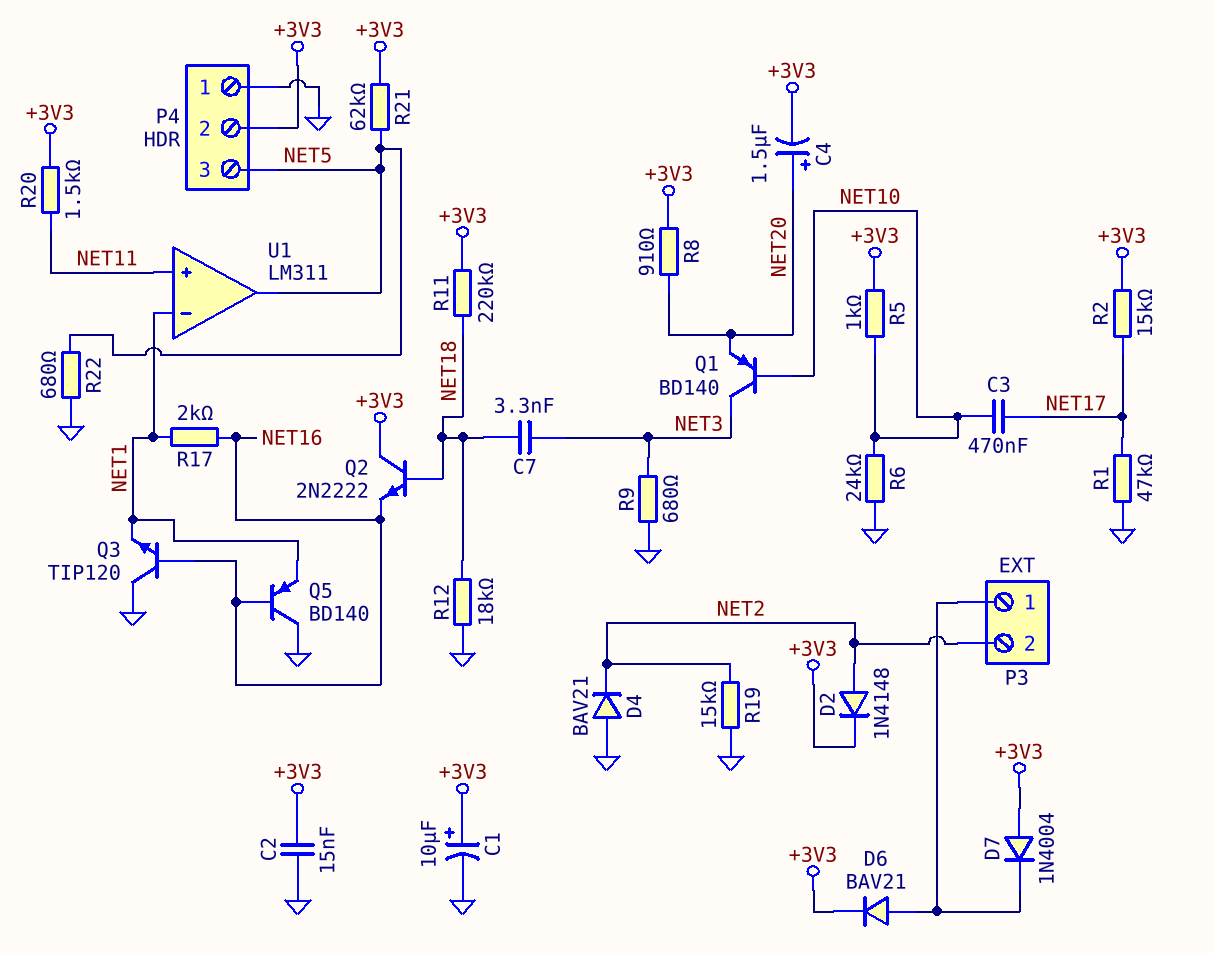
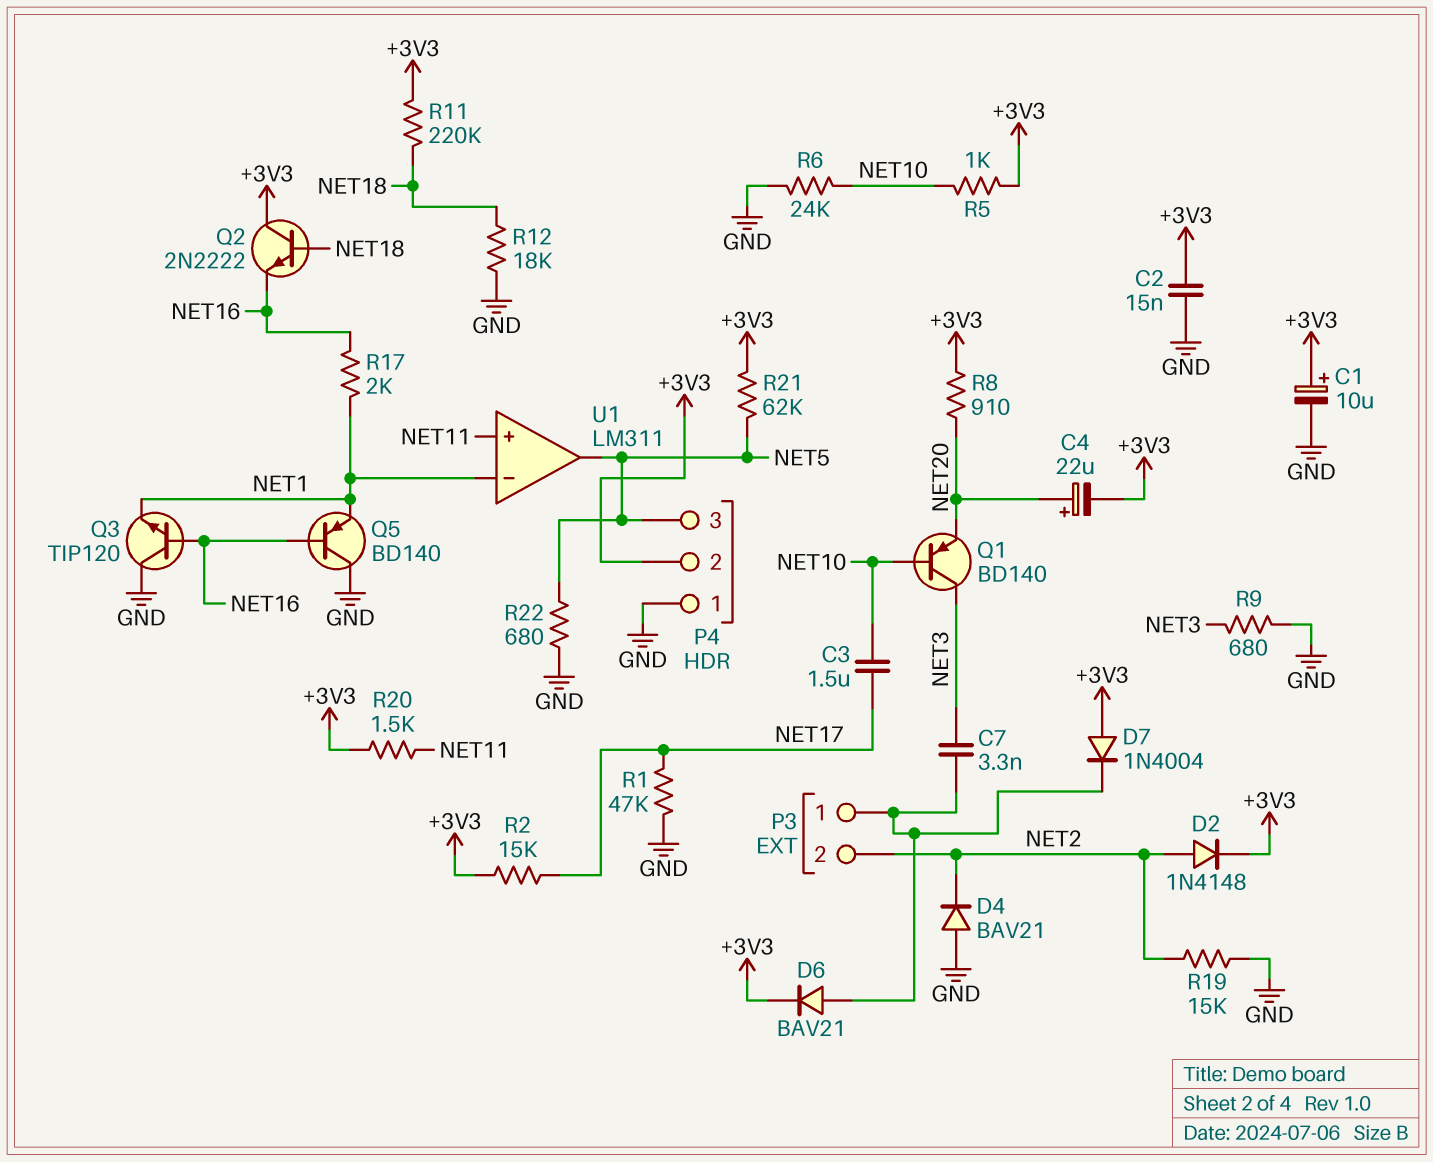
C3: 470nF (NET10, NET17) -> 1.5uF (NET10, NET17)
C4: 1.5uF (plus NET20, minus +3V3) -> 22uF (plus NET20, minus +3V3)
C7: 3.3nF (NET3, NET18) -> 3.3nF (NET3, P3/1)

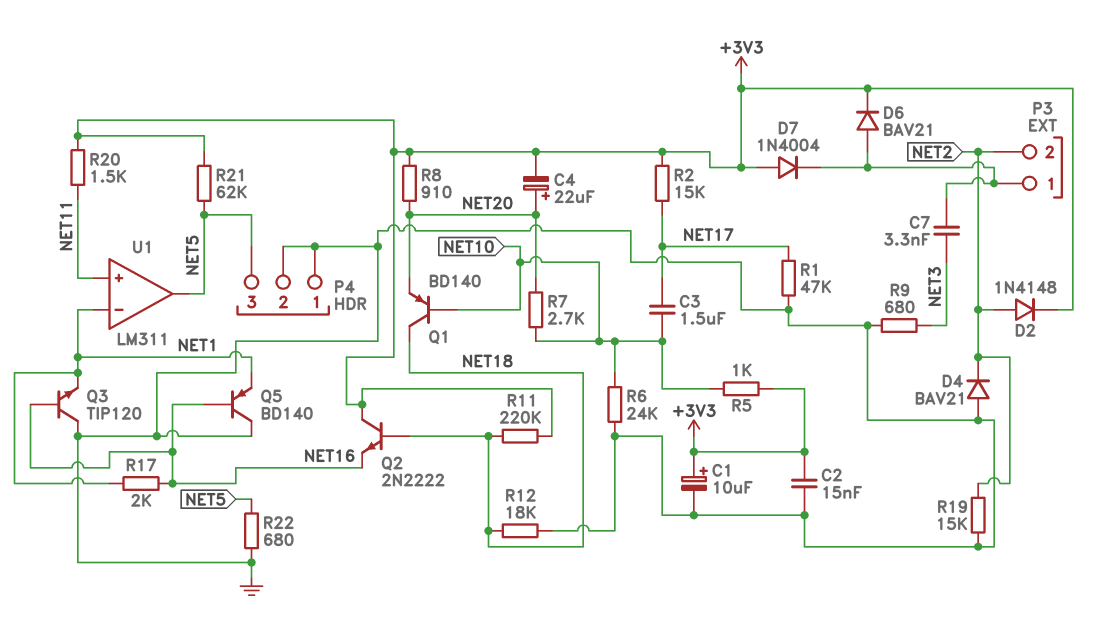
P4 pin 2: +3V3 -> GND
Q1: PNP BD140 (B NET10, C NET3, E NET20) -> PNP BD140 (B NET10, C NET18, E NET20)
R7: none -> 2.7k (NET10, NET20)

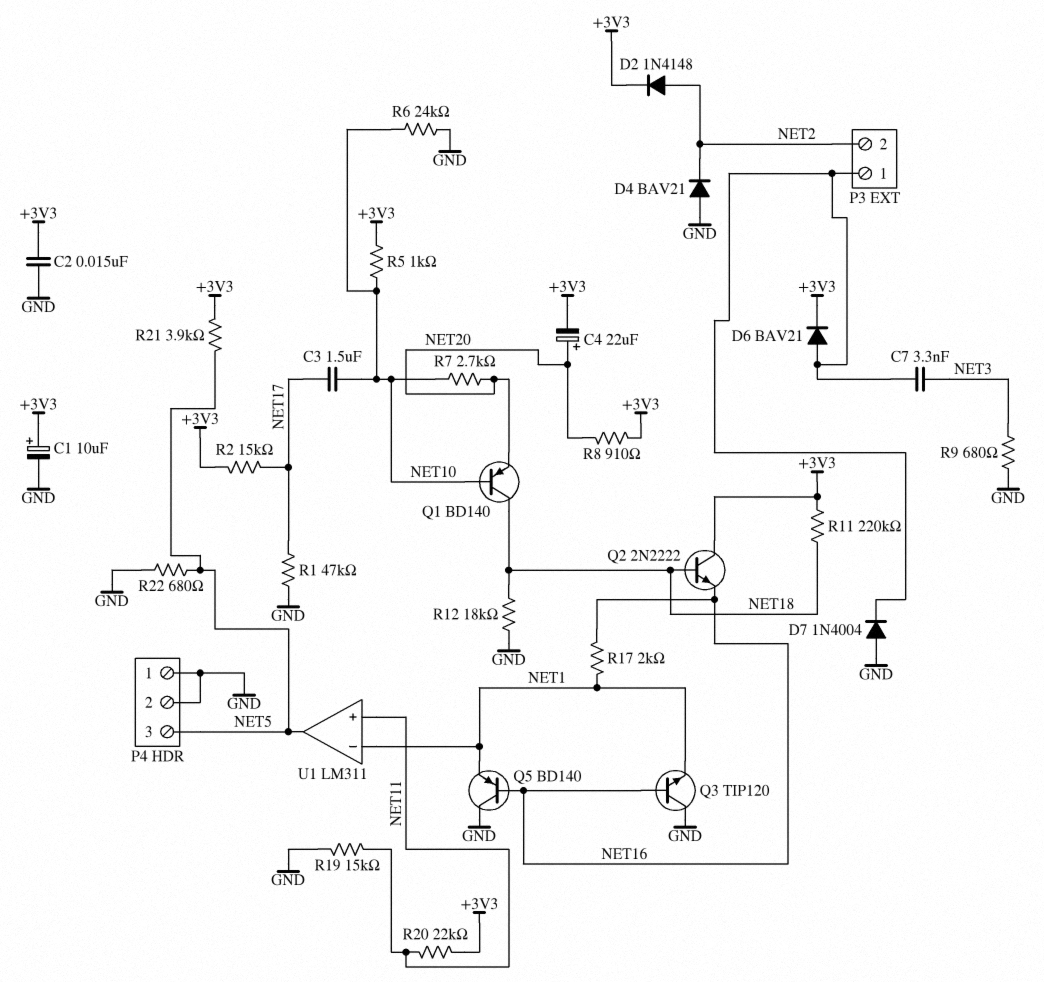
D7: diode 1N4004 (A +3V3, K P3/1) -> diode 1N4004 (A GND, K P3/1)
R19: 15k (GND, NET2) -> 15k (GND, NET11)
R20: 1.5k (+3V3, NET11) -> 22k (+3V3, NET11)
R21: 62k (+3V3, NET5) -> 3.9k (+3V3, NET5)

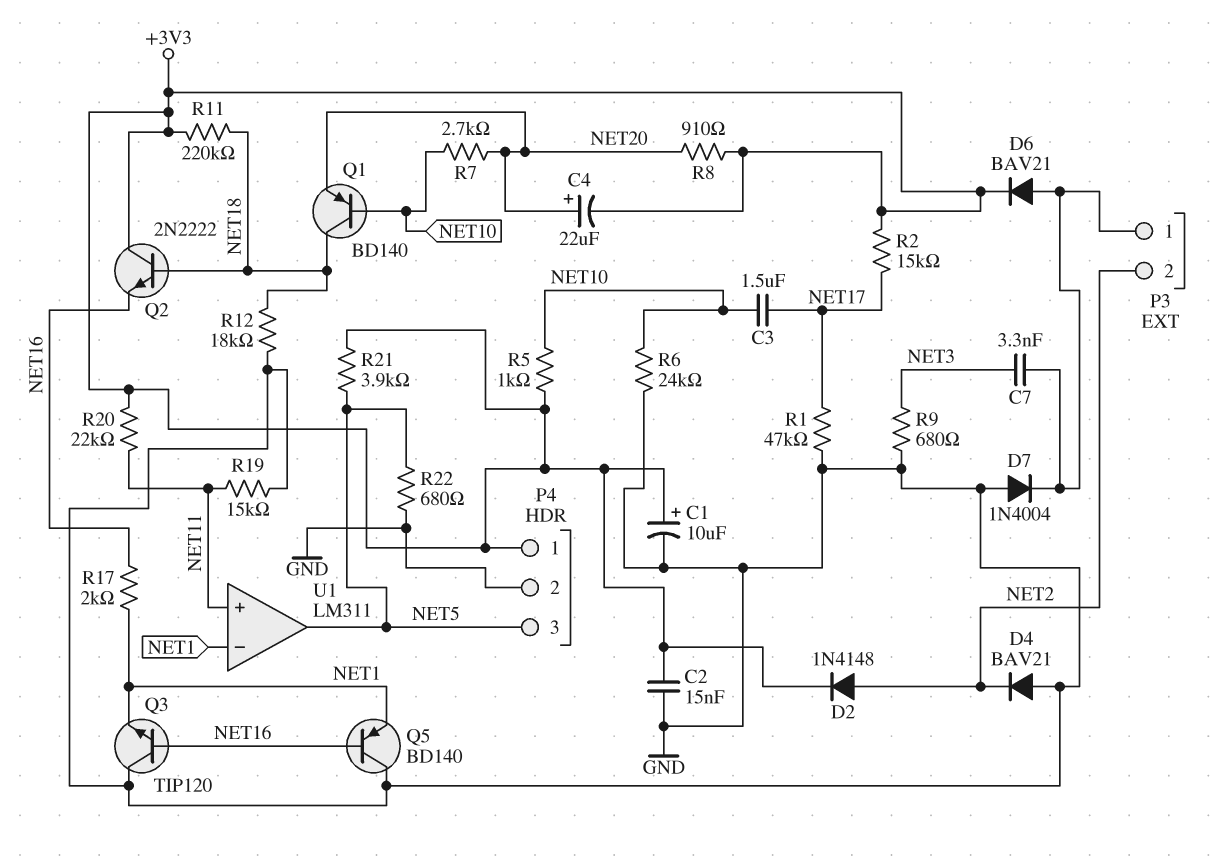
P4 pin 1: GND -> +3V3

